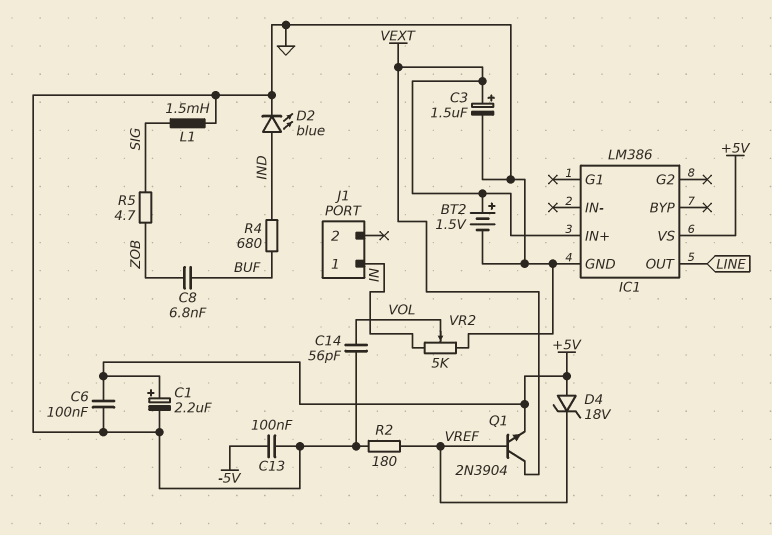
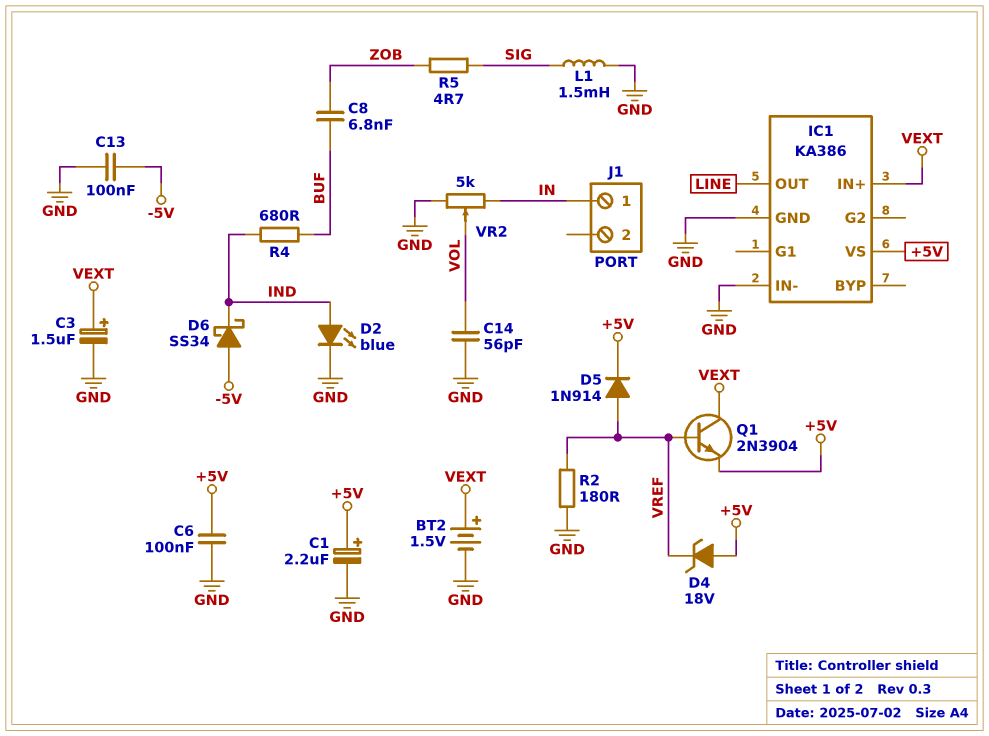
D5: none -> diode 1N914 (A VREF, K +5V)
D6: none -> schottky SS34 (A -5V, K IND)
IC1: LM386 -> KA386
IC1 pin IN-: none -> GND

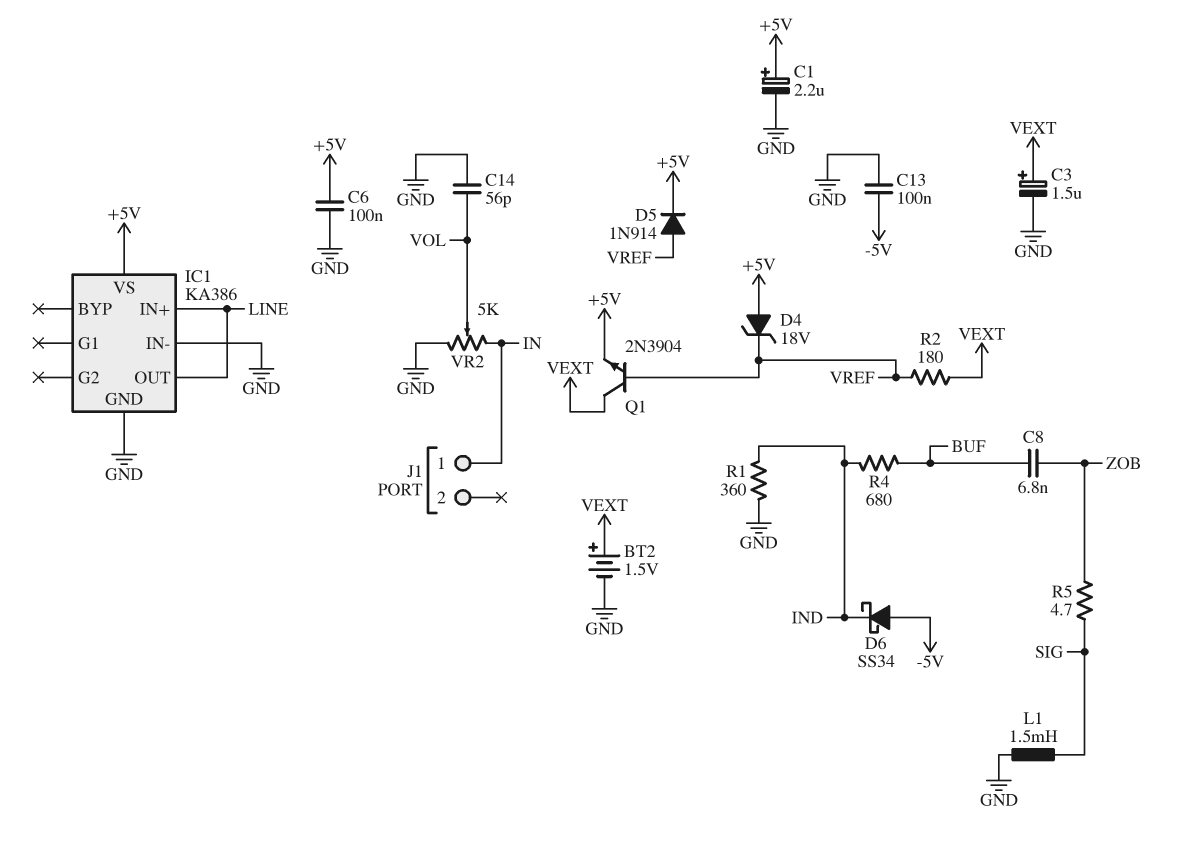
D2: LED blue (A IND, K GND) -> none
IC1 pin IN+: VEXT -> LINE
R1: none -> 360 (GND, IND)
R2: 180 (GND, VREF) -> 180 (VEXT, VREF)

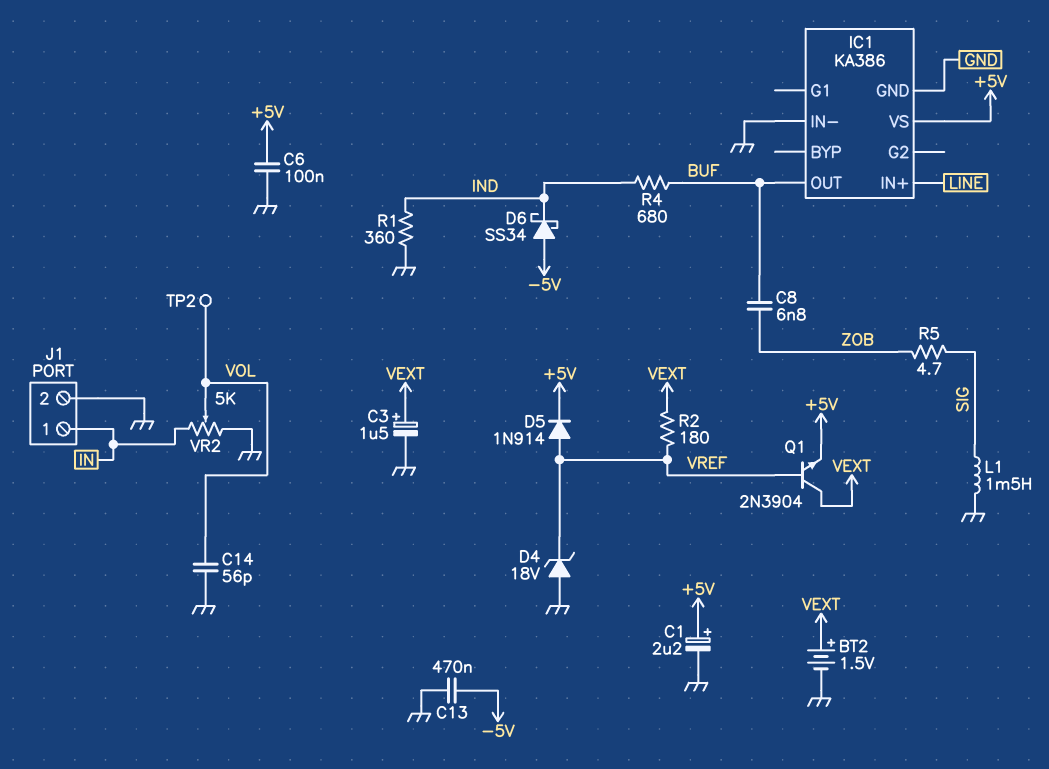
C13: 100nF (-5V, GND) -> 470nF (-5V, GND)
D4: zener 18V (A +5V, K VREF) -> zener 18V (A GND, K VREF)
IC1 pin OUT: LINE -> BUF
J1 pin 2: none -> GND
TP2: none -> test point (VOL)

